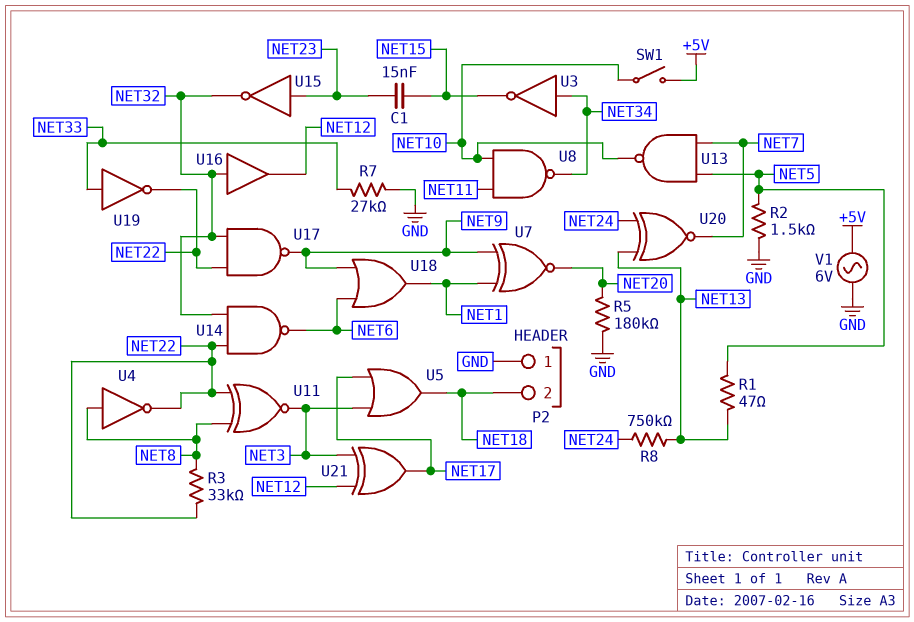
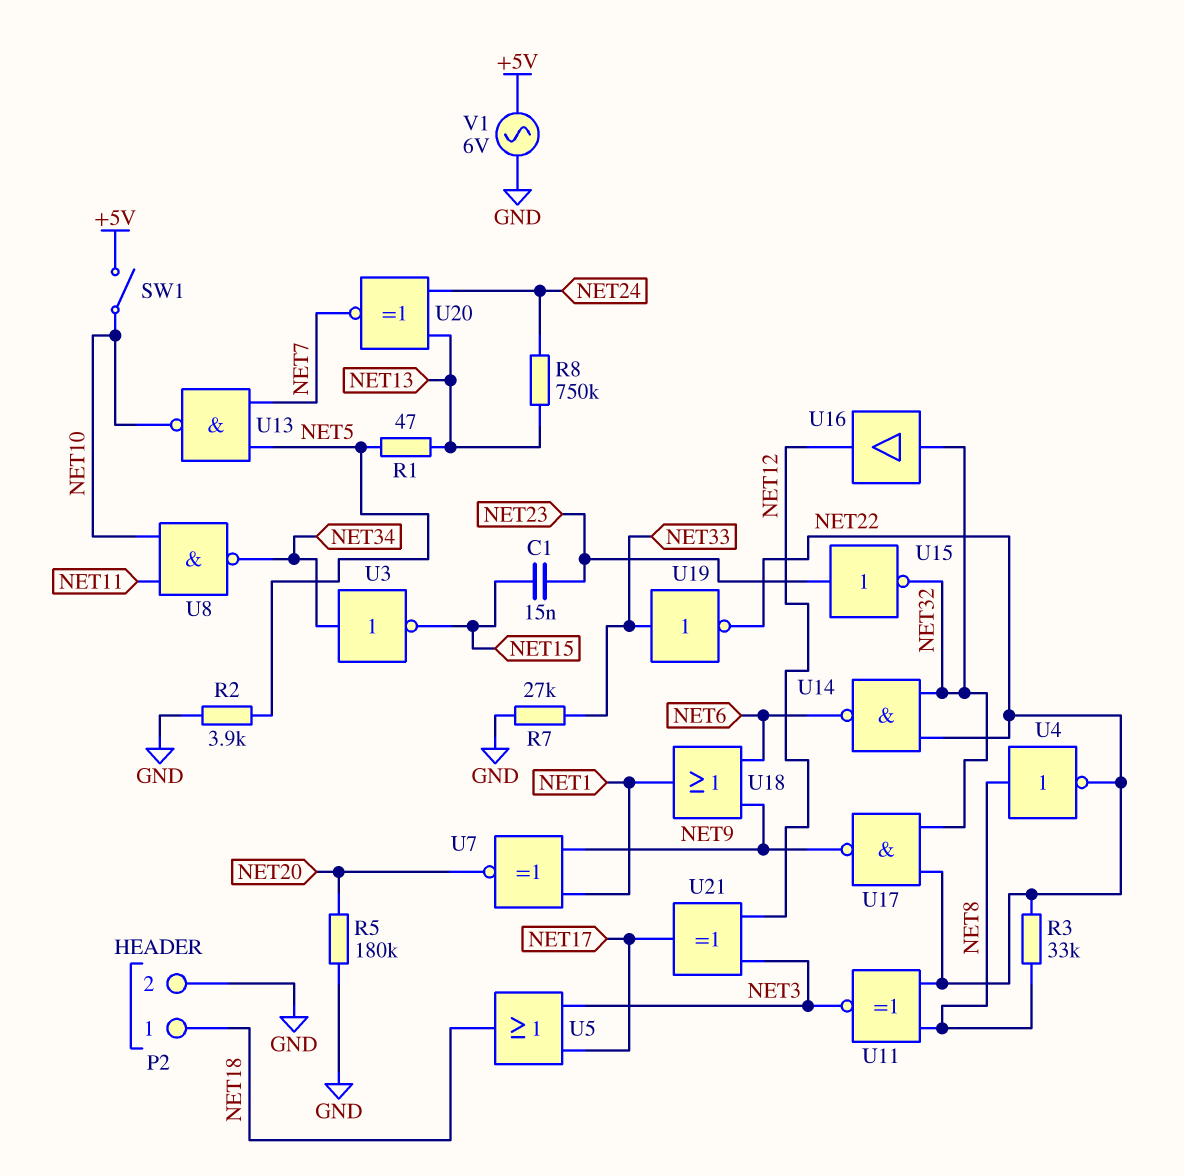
P2 pin 1: GND -> NET18
P2 pin 2: NET18 -> GND
R2: 1.5k (GND, NET5) -> 3.9k (GND, NET5)

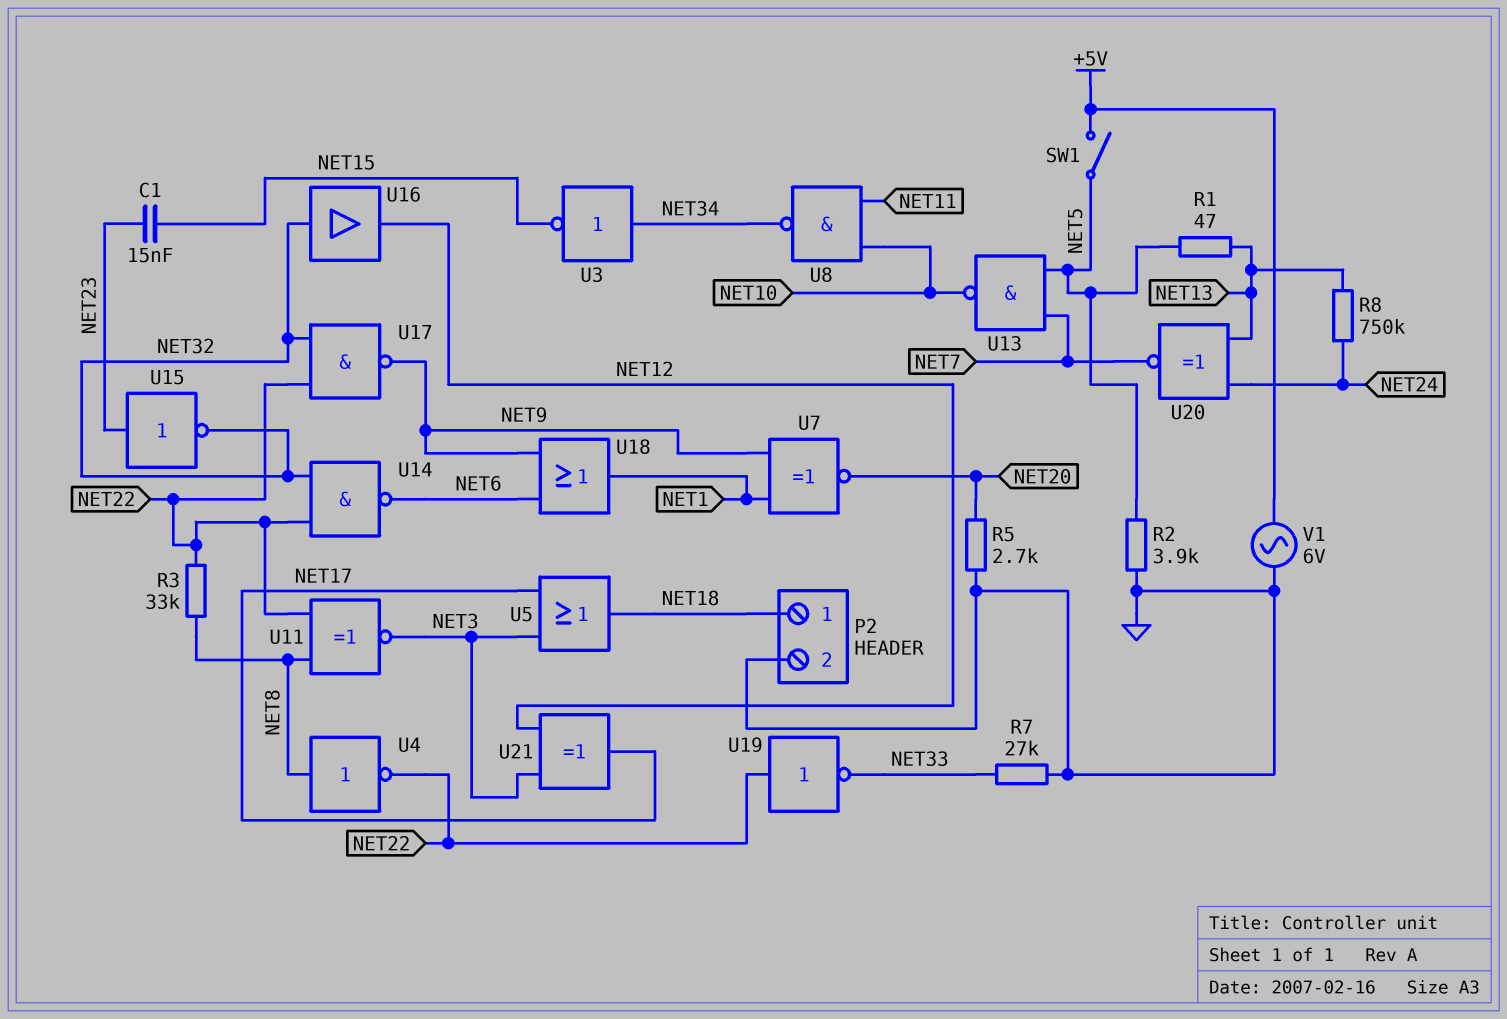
R5: 180k (GND, NET20) -> 2.7k (GND, NET20)
SW1: switch (+5V, NET10) -> switch (+5V, NET5)
U19: NOT (in NET33, out NET22) -> NOT (in NET22, out NET33)

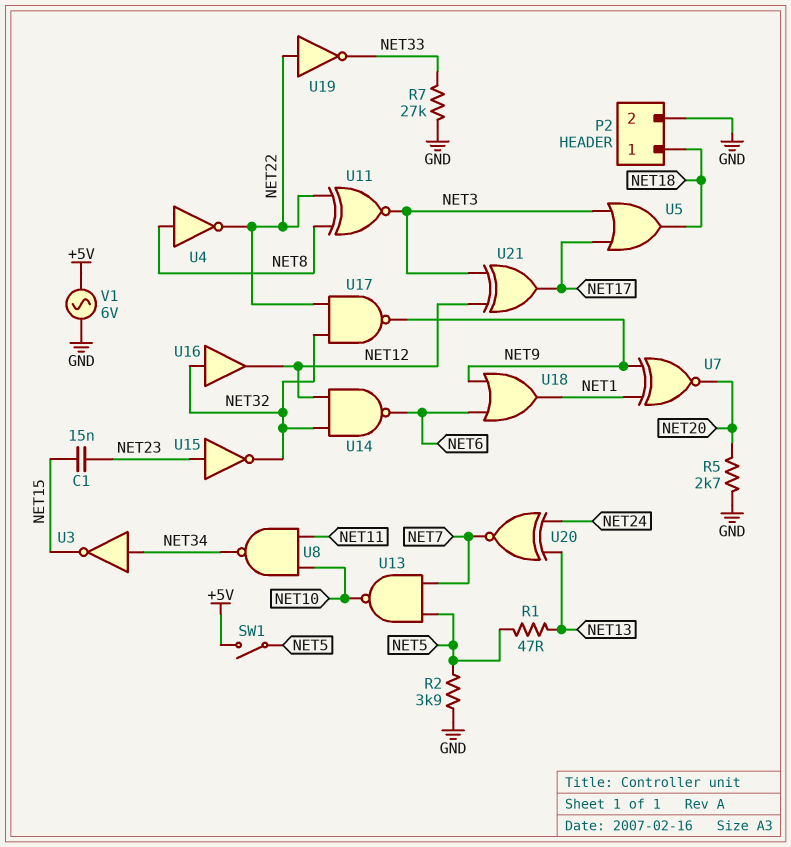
R3: 33k (NET8, NET22) -> none
R8: 750k (NET13, NET24) -> none
U14: NAND (in NET22, in NET32, out NET6) -> NAND (in NET12, in NET32, out NET6)

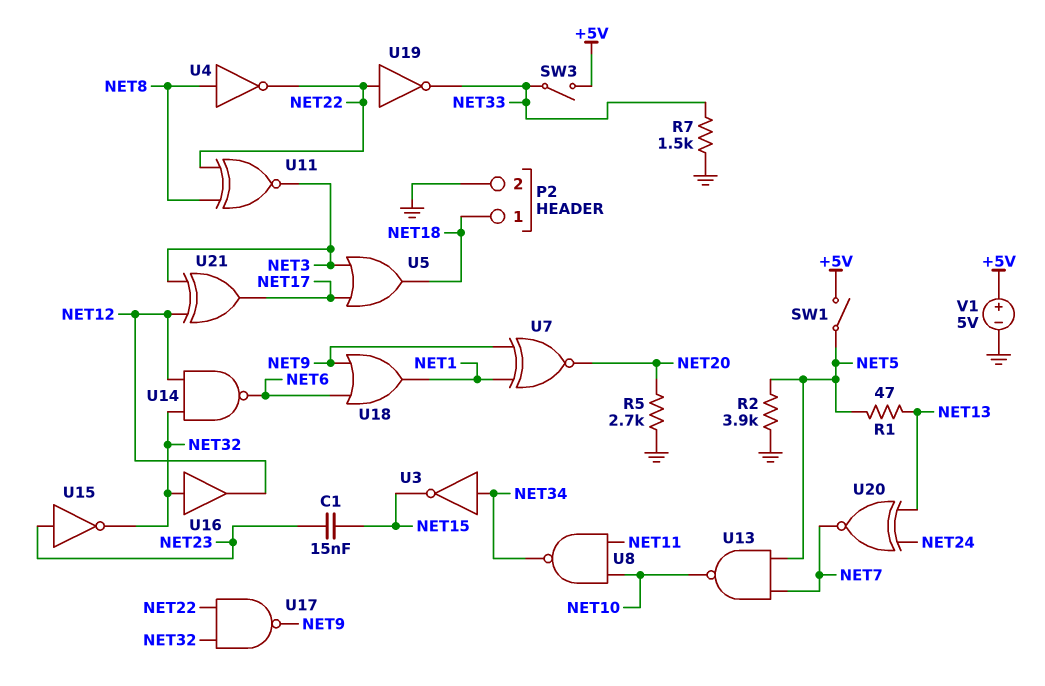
R7: 27k (GND, NET33) -> 1.5k (GND, NET33)
SW3: none -> switch (+5V, NET33)
V1: AC 6V (+5V, GND) -> 5V (plus +5V, minus GND)

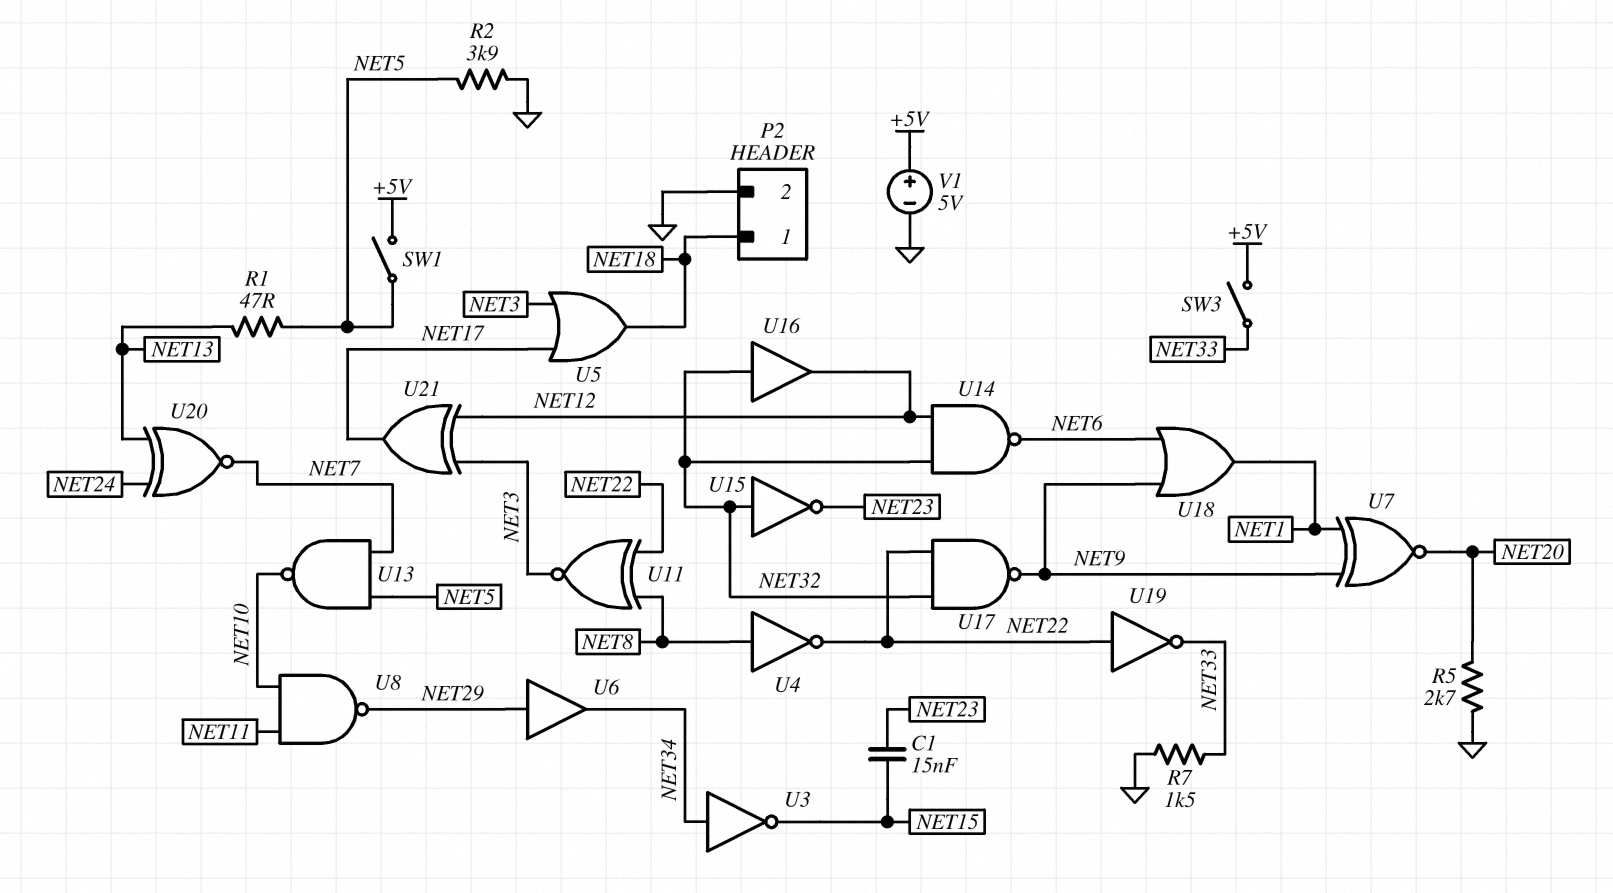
U6: none -> buffer (in NET29, out NET34)
U8: NAND (in NET10, in NET11, out NET34) -> NAND (in NET10, in NET11, out NET29)
U15: NOT (in NET23, out NET32) -> NOT (in NET32, out NET23)

